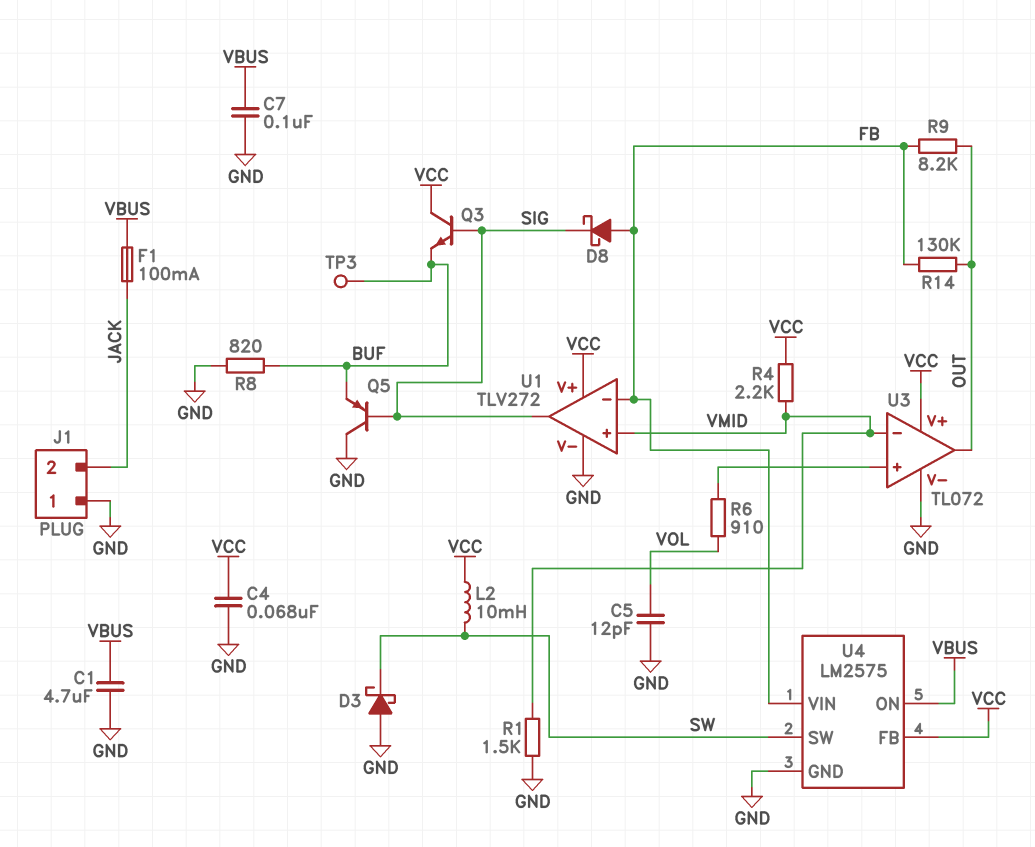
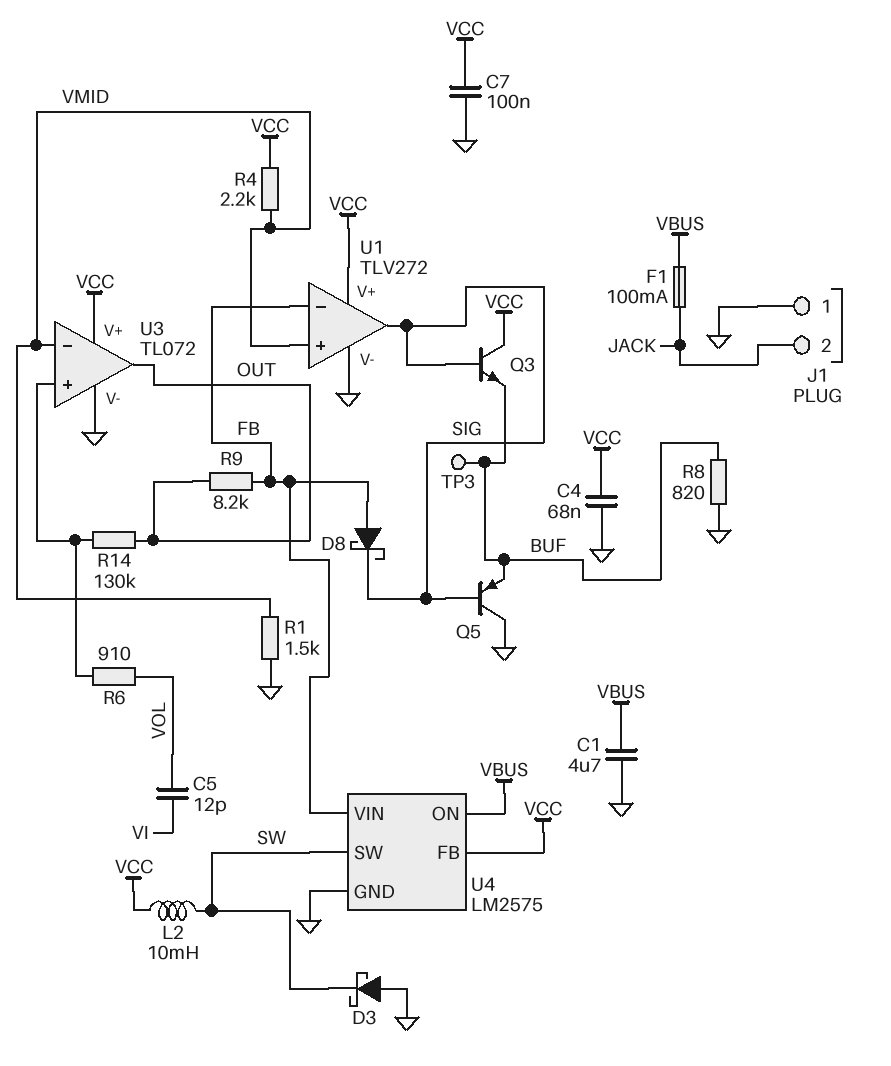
C5: 12pF (GND, VOL) -> 12pF (VI, VOL)
C7: 100nF (GND, VBUS) -> 100nF (GND, VCC)
R14: 130k (FB, OUT) -> 130k (OUT, U3/in+)

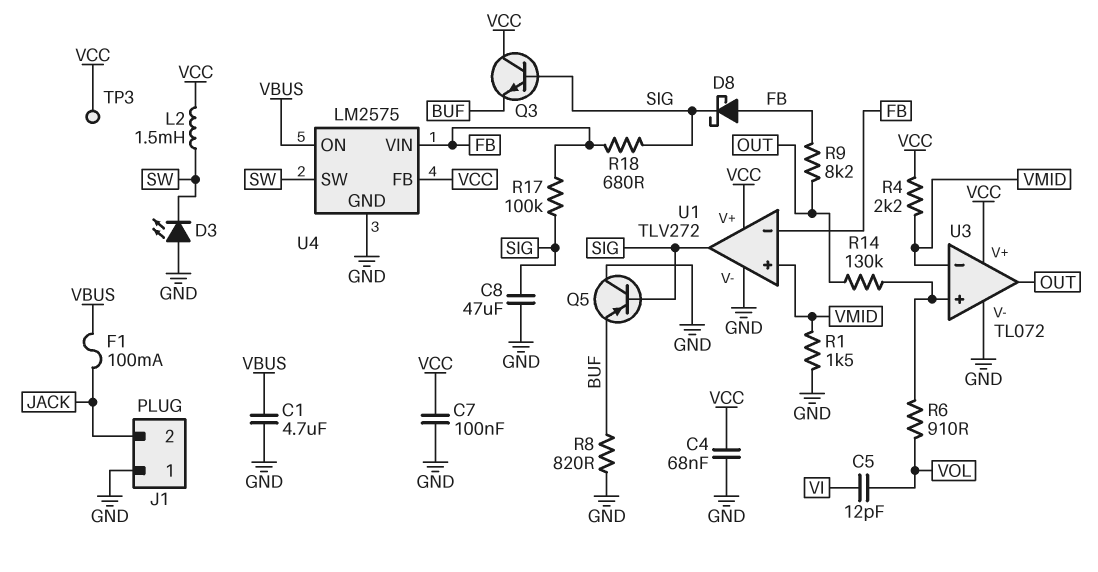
C8: none -> 47uF (GND, SIG)
D3: schottky (A GND, K SW) -> LED (A GND, K SW)
L2: 10mH (SW, VCC) -> 1.5mH (SW, VCC)
R17: none -> 100k (FB, SIG)
R18: none -> 680 (FB, SIG)
TP3: test point (BUF) -> test point (VCC)

